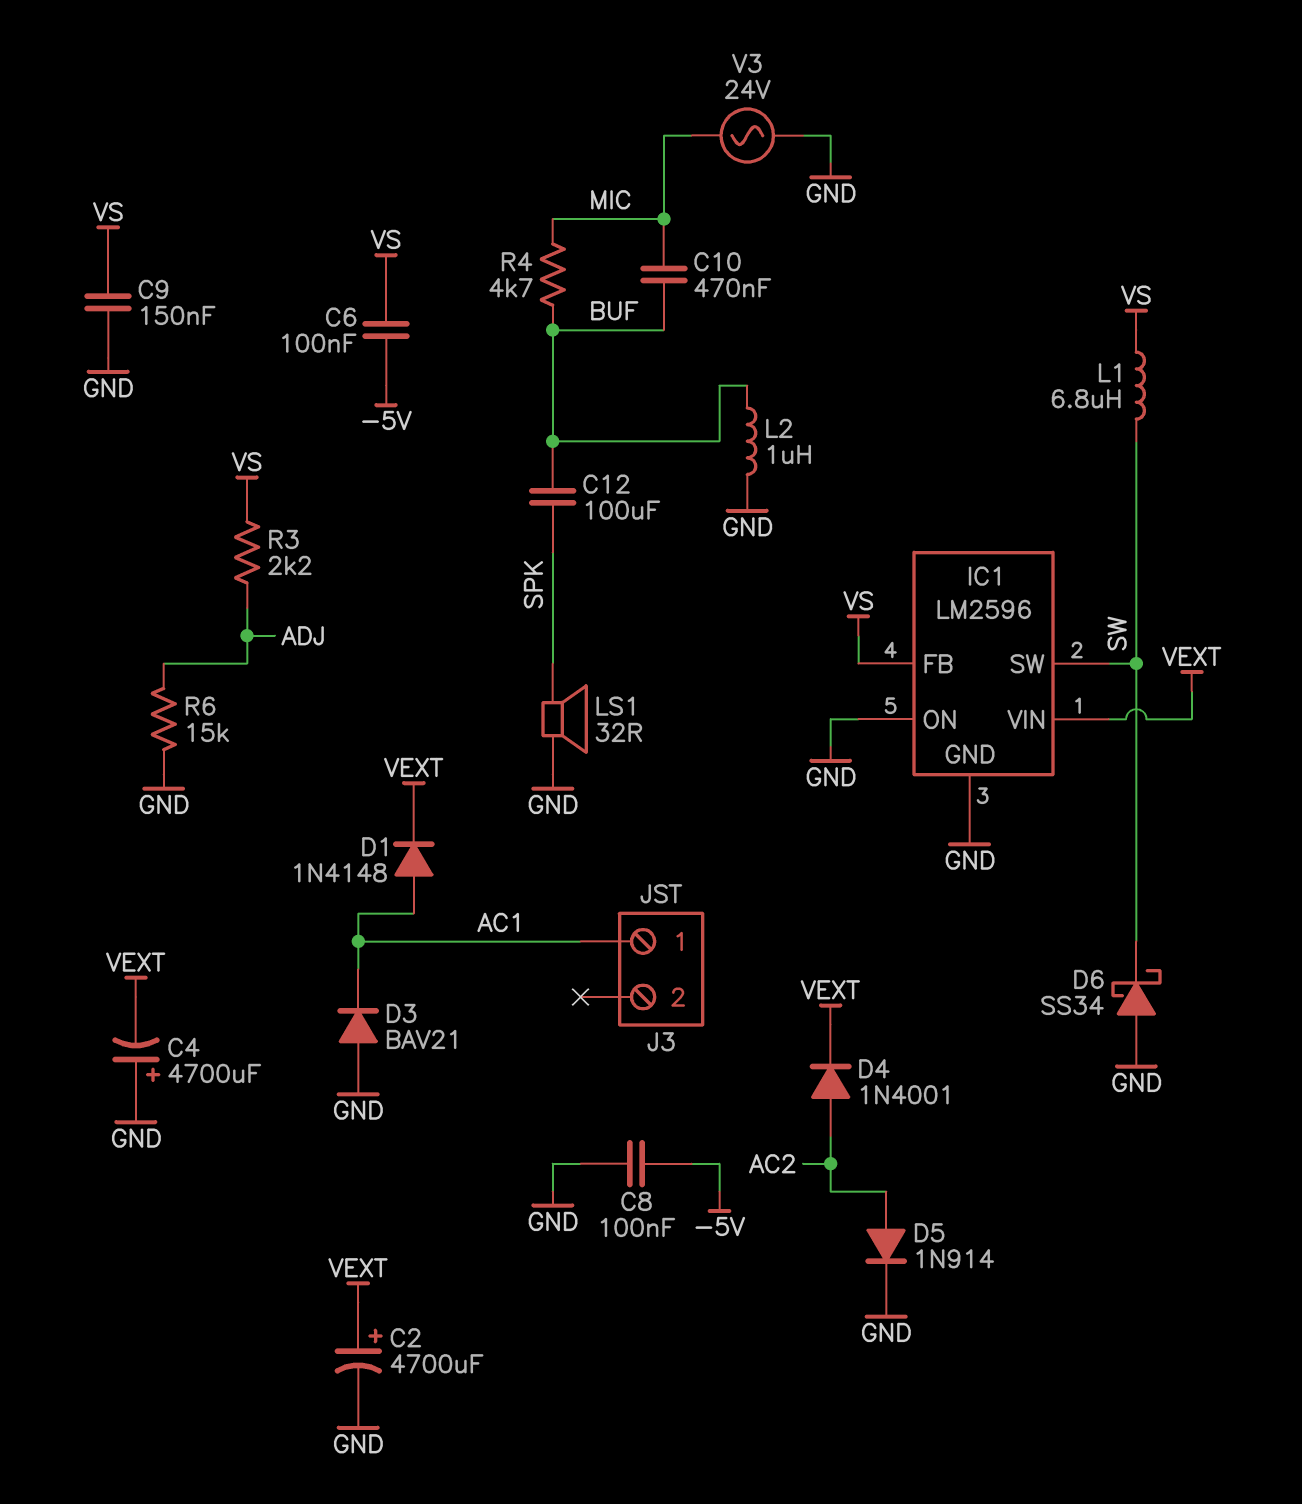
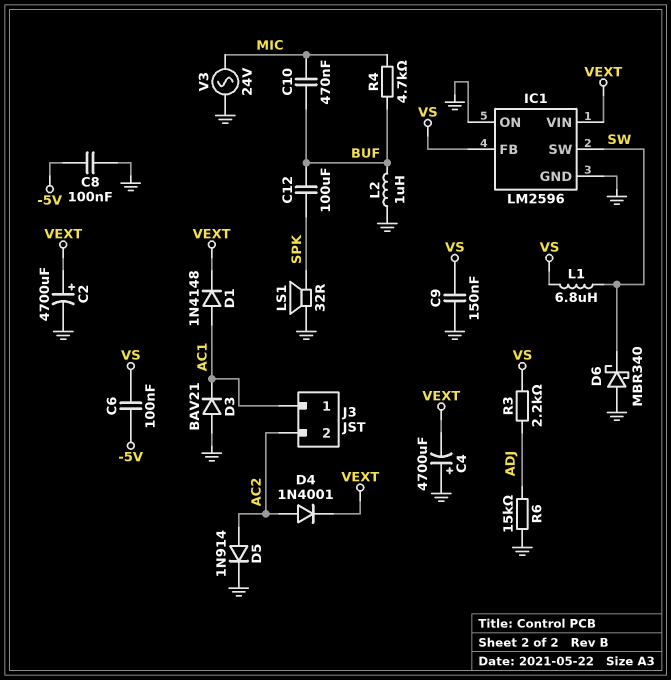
D6: schottky SS34 (A GND, K SW) -> schottky MBR340 (A GND, K SW)
J3 pin 2: none -> AC2

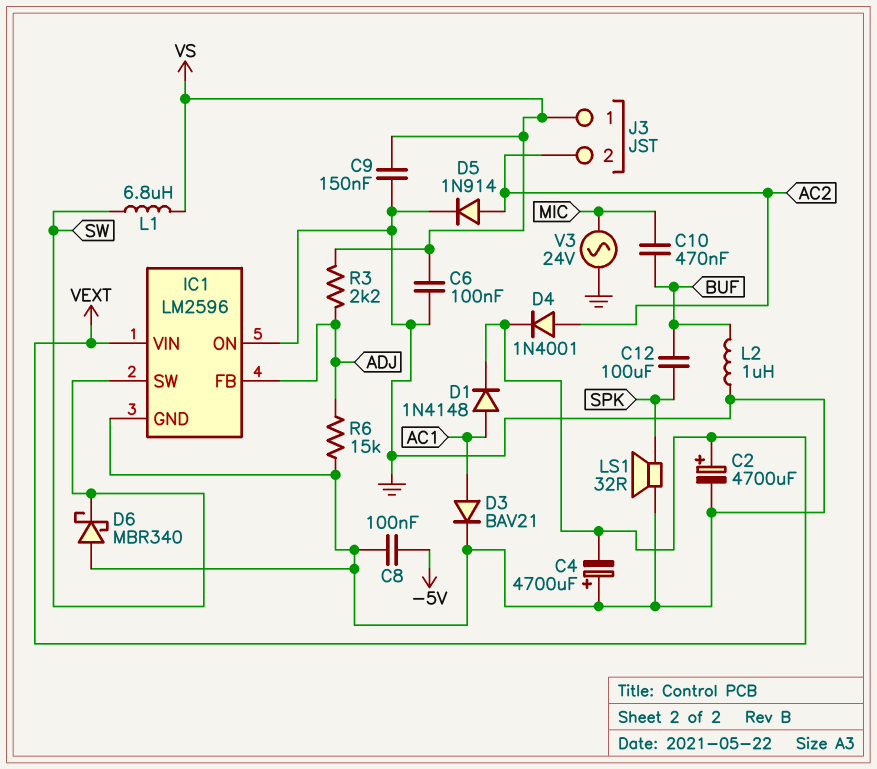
C6: 100nF (-5V, VS) -> 100nF (GND, VS)
D3: diode BAV21 (A GND, K AC1) -> diode BAV21 (A AC1, K GND)
IC1 pin FB: VS -> ADJ
J3 pin 1: AC1 -> VS
R4: 4.7k (BUF, MIC) -> none

